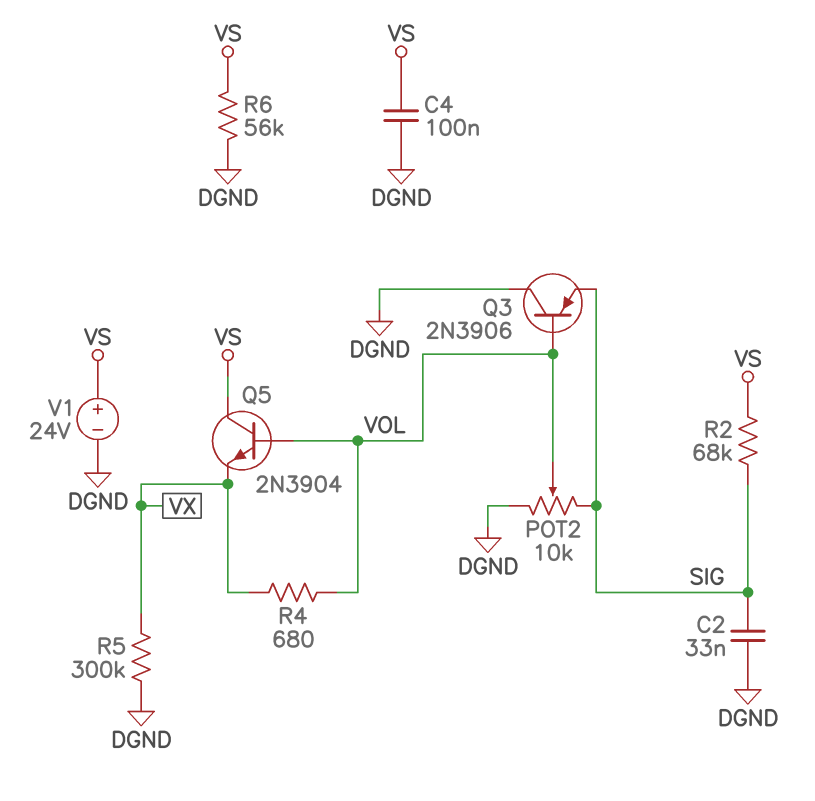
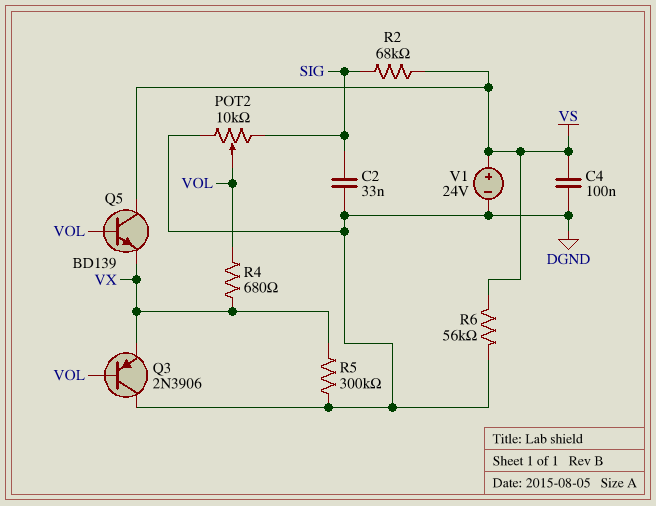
Q3: PNP 2N3906 (B VOL, C DGND, E SIG) -> PNP 2N3906 (B VOL, C DGND, E VX)
Q5: NPN 2N3904 (B VOL, C VS, E VX) -> NPN BD139 (B VOL, C VS, E VX)

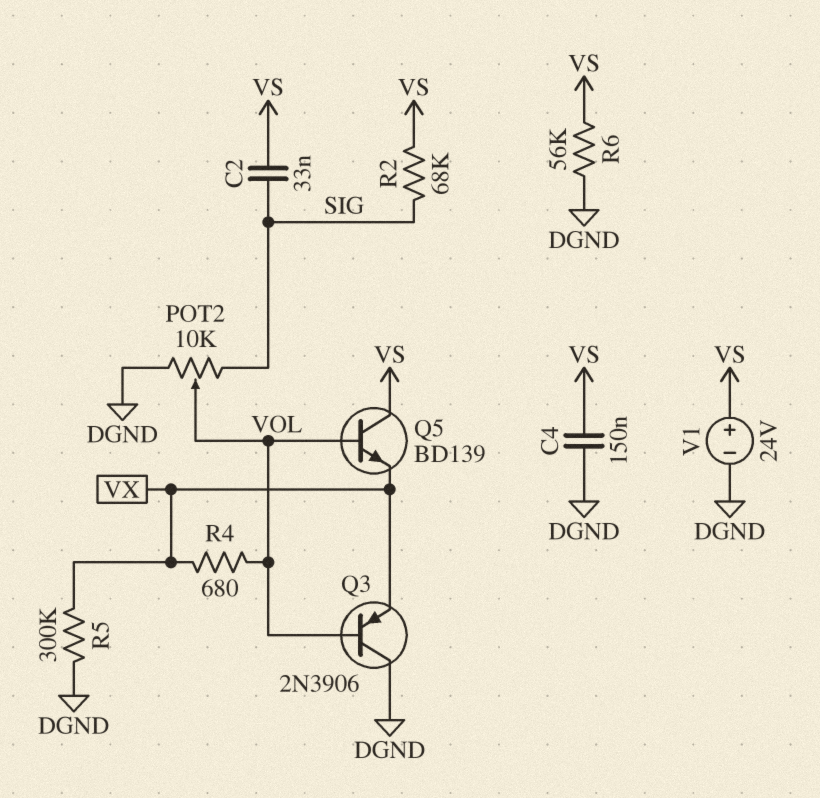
C2: 33nF (DGND, SIG) -> 33nF (SIG, VS)
C4: 100nF (DGND, VS) -> 150nF (DGND, VS)

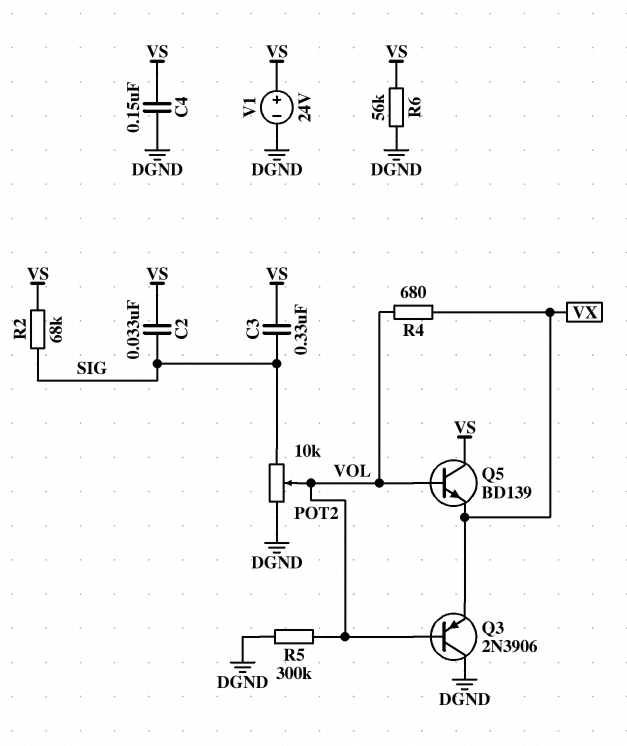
C3: none -> 330nF (SIG, VS)
R5: 300k (DGND, VX) -> 300k (DGND, VOL)

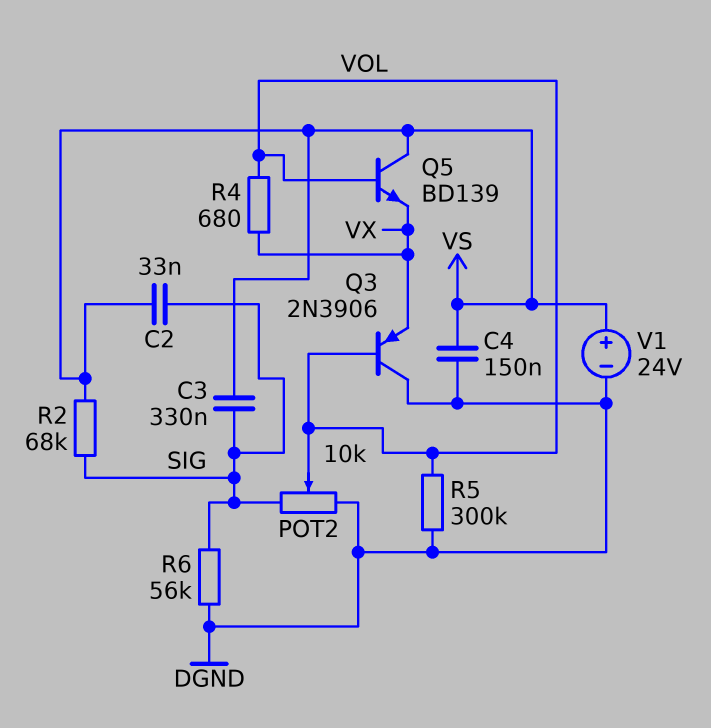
R6: 56k (DGND, VS) -> 56k (DGND, SIG)

